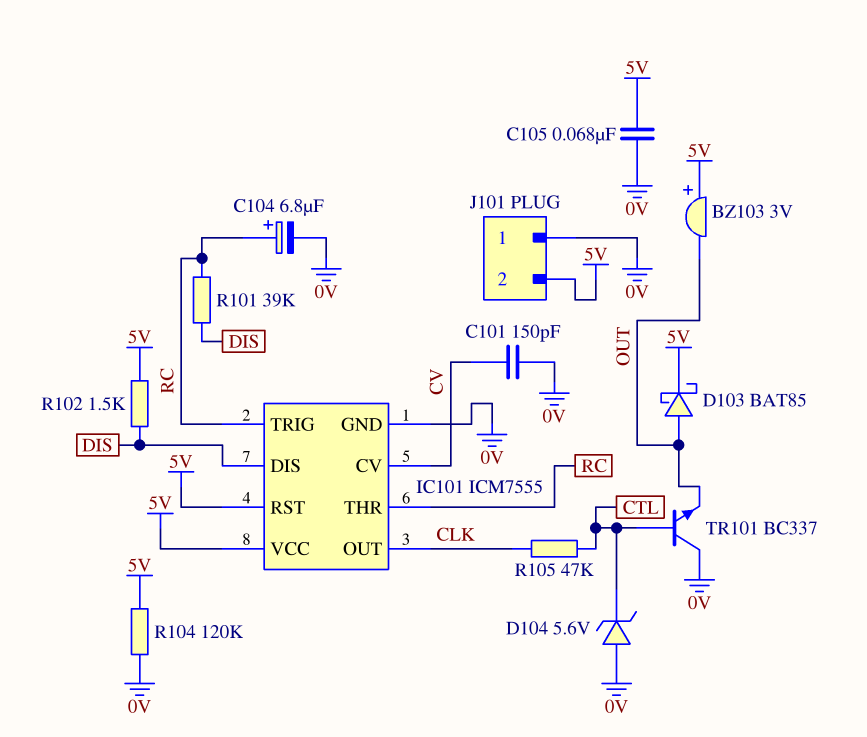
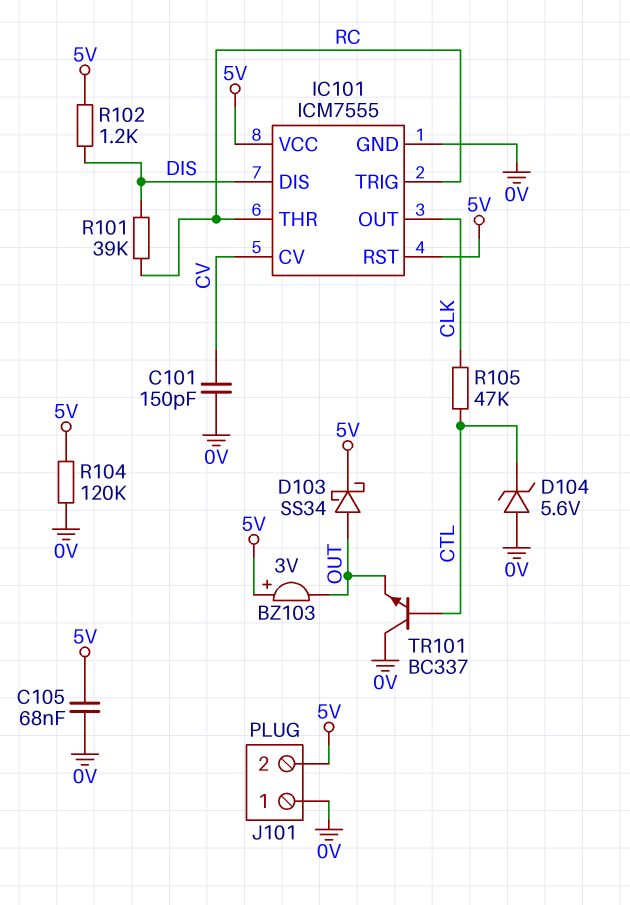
C104: 6.8uF (plus RC, minus 0V) -> none
D103: schottky BAT85 (A OUT, K 5V) -> schottky SS34 (A OUT, K 5V)
R102: 1.5k (5V, DIS) -> 1.2k (5V, DIS)

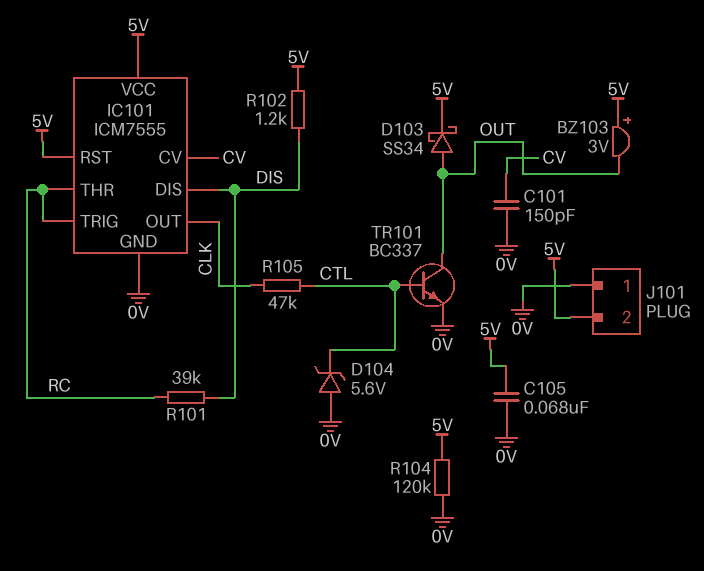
TR101: NPN BC337 (B CTL, C 0V, E OUT) -> NPN BC337 (B CTL, C OUT, E 0V)

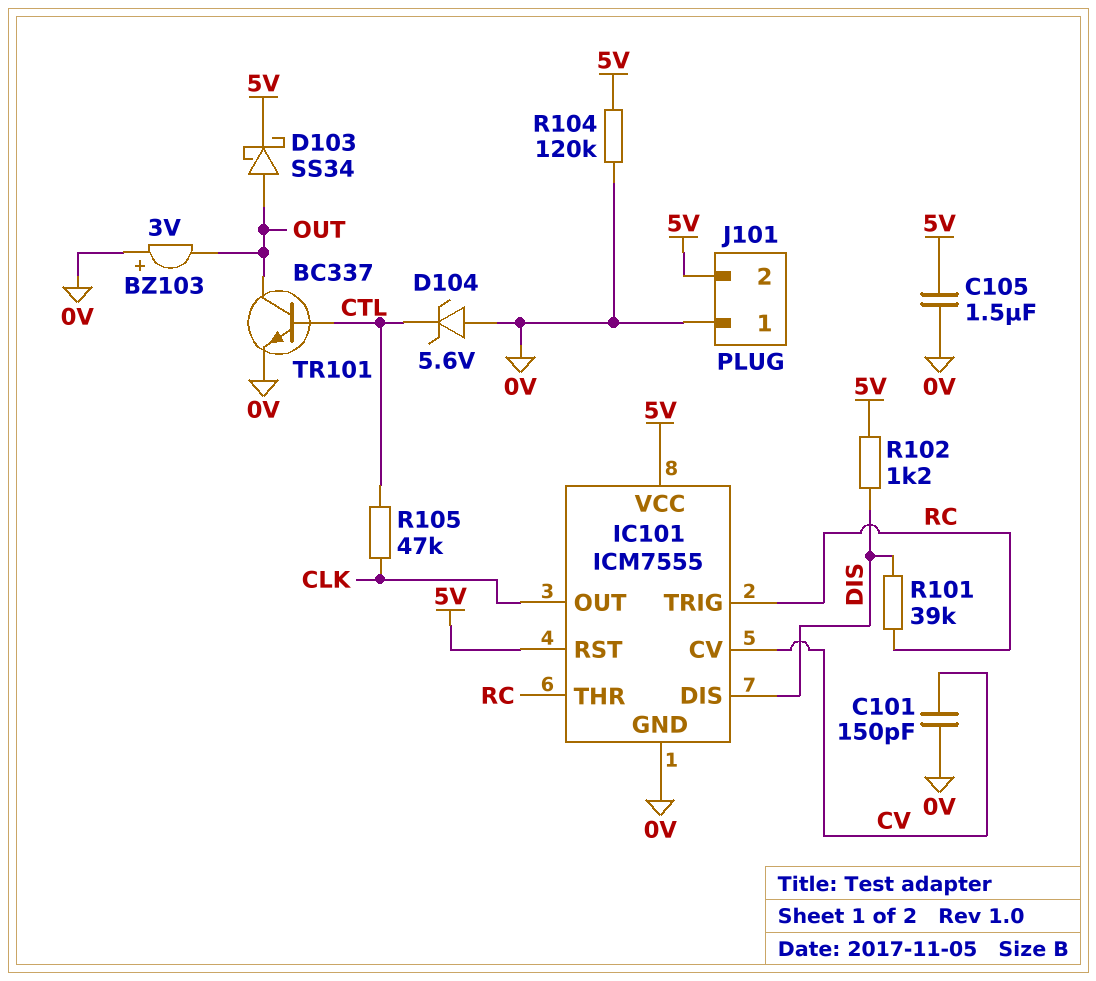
BZ103: buzzer 3V (plus 5V, minus OUT) -> buzzer 3V (plus 0V, minus OUT)
C105: 68nF (0V, 5V) -> 1.5uF (0V, 5V)

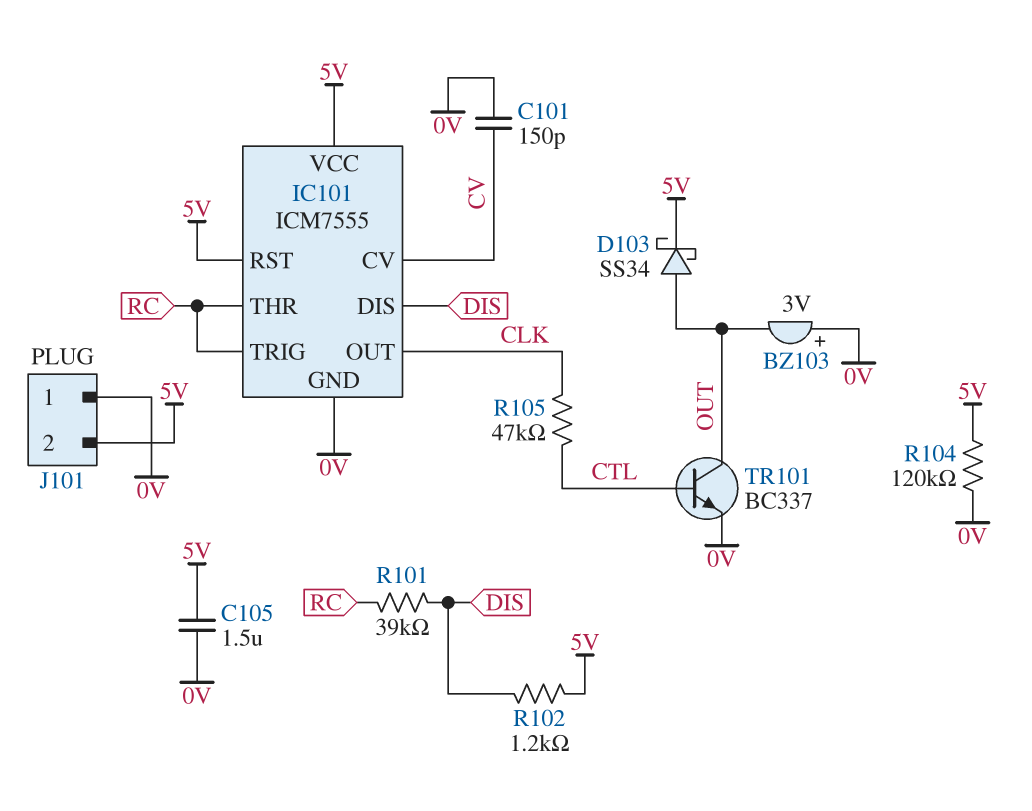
D104: zener 5.6V (A 0V, K CTL) -> none

